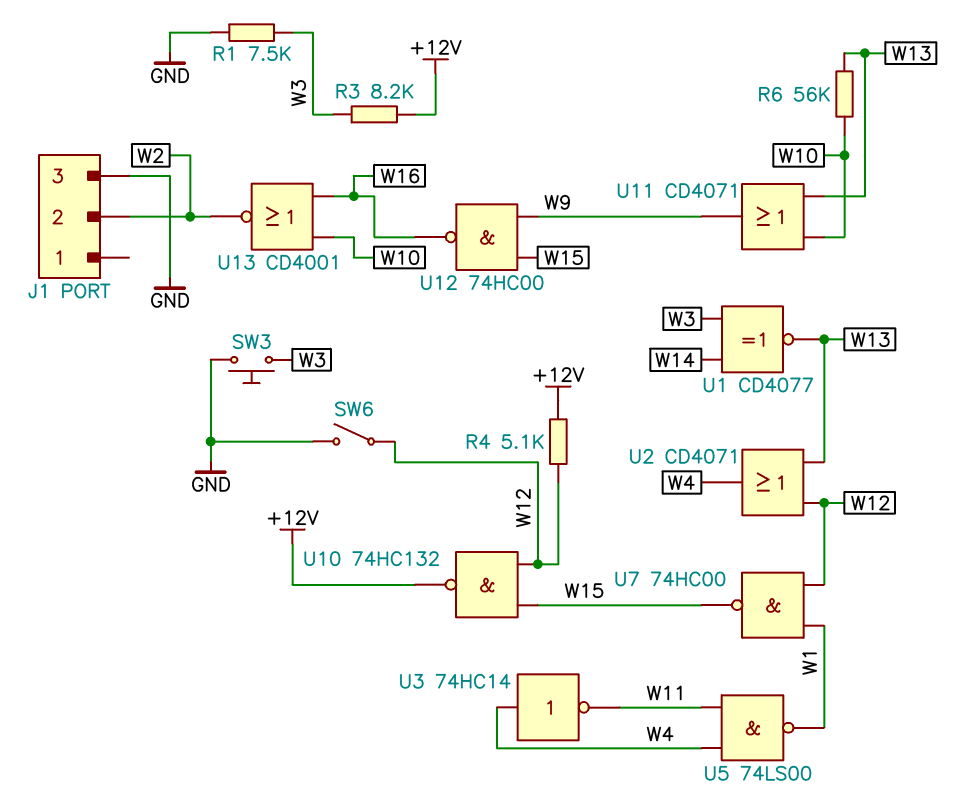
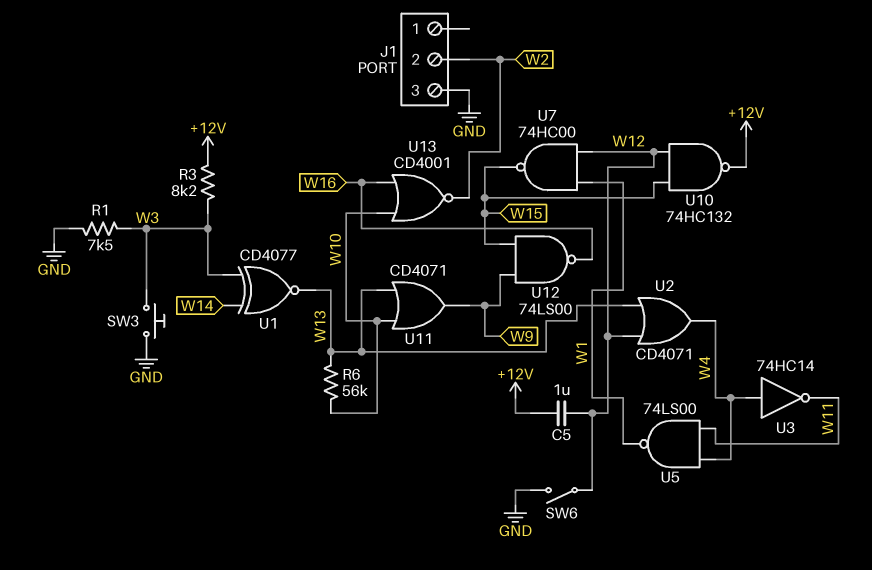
C5: none -> 1uF (+12V, W12)
R4: 5.1k (+12V, W12) -> none
U12: NAND 74HC00 (in W9, in W15, out W16) -> NAND 74LS00 (in W9, in W15, out W16)

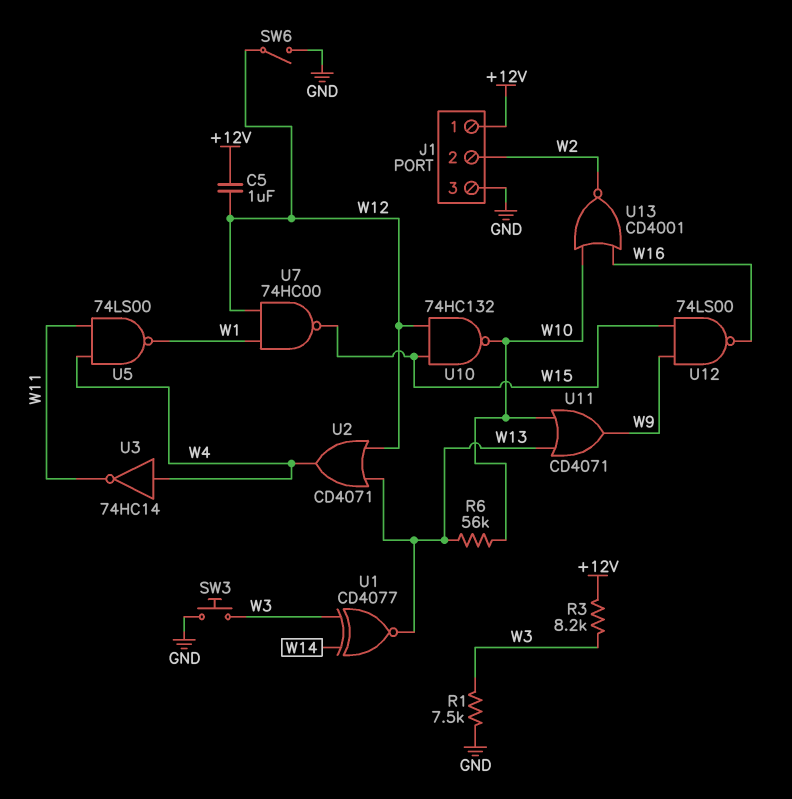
J1 pin 1: none -> +12V
U10: NAND 74HC132 (in W12, in W15, out +12V) -> NAND 74HC132 (in W12, in W15, out W10)

